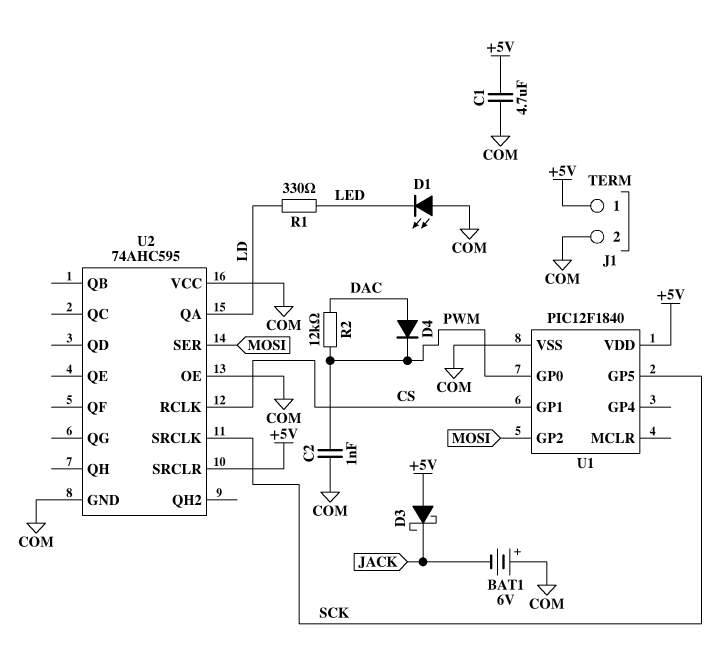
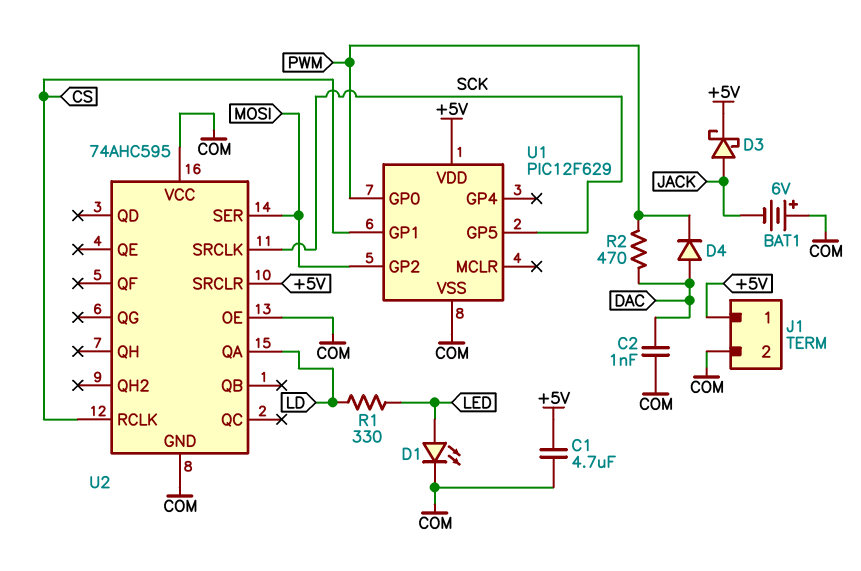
C2: 1nF (COM, PWM) -> 1nF (COM, DAC)
D1: LED (A COM, K LED) -> LED (A LED, K COM)
D3: schottky (A +5V, K JACK) -> schottky (A JACK, K +5V)
R2: 12k (DAC, PWM) -> 470 (DAC, PWM)
U1: PIC12F1840 -> PIC12F629

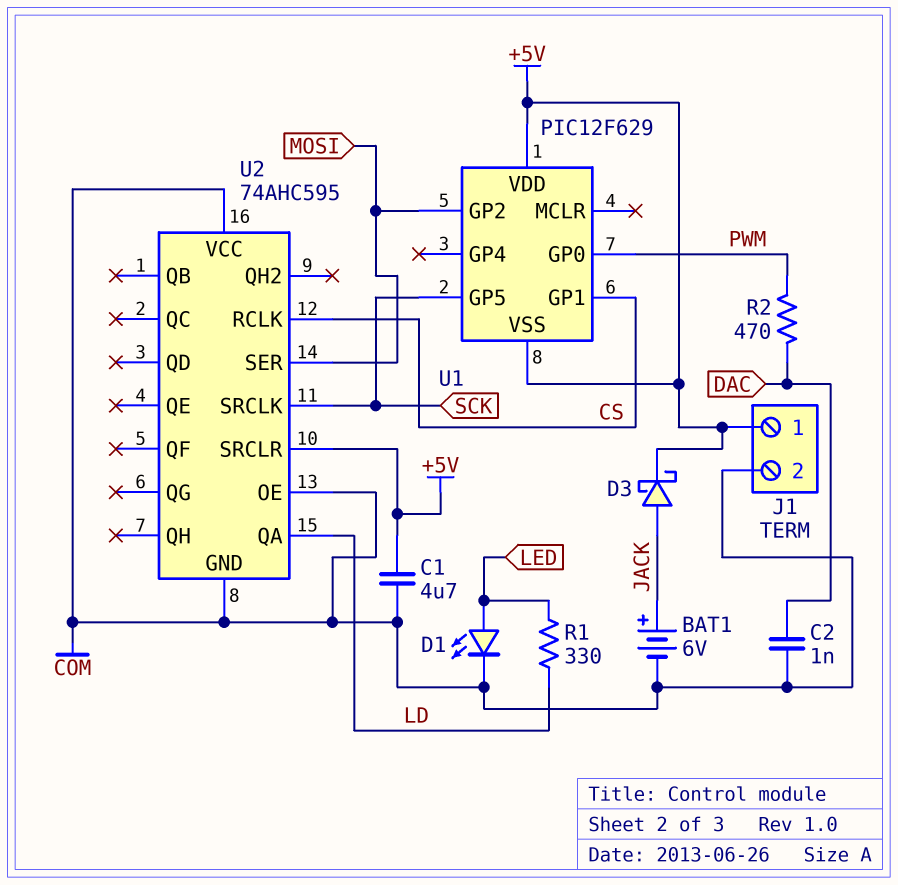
BAT1: 6V (plus COM, minus JACK) -> 6V (plus JACK, minus COM)
D4: diode (A DAC, K PWM) -> none
U1 pin VSS: COM -> +5V

